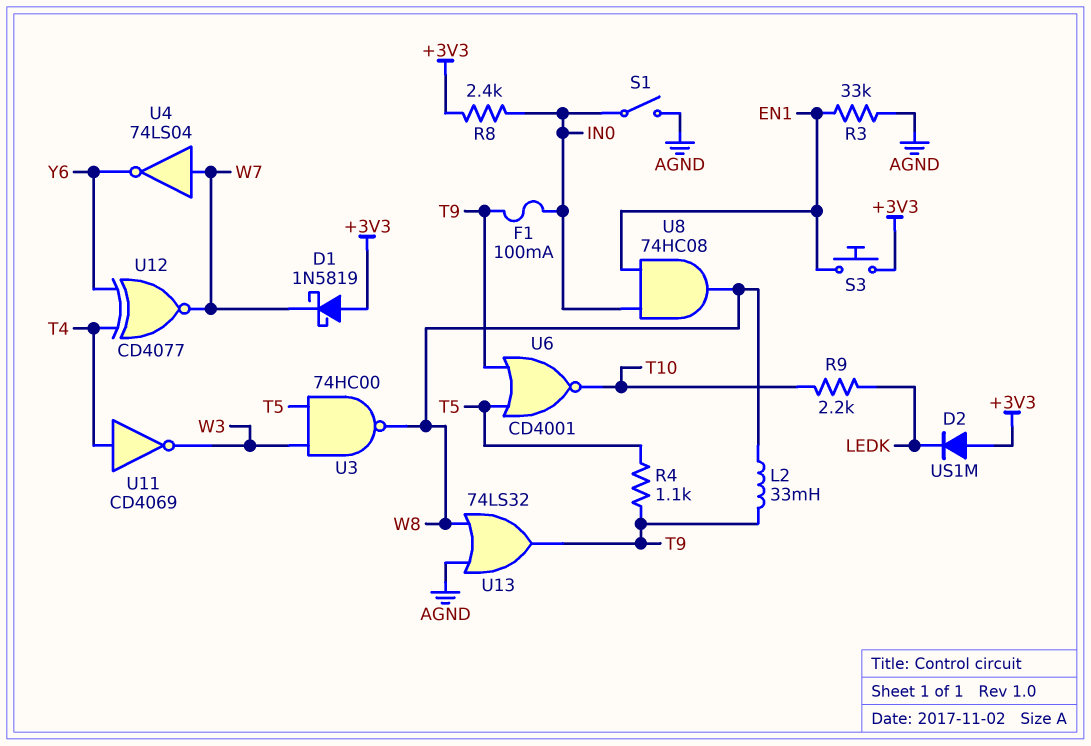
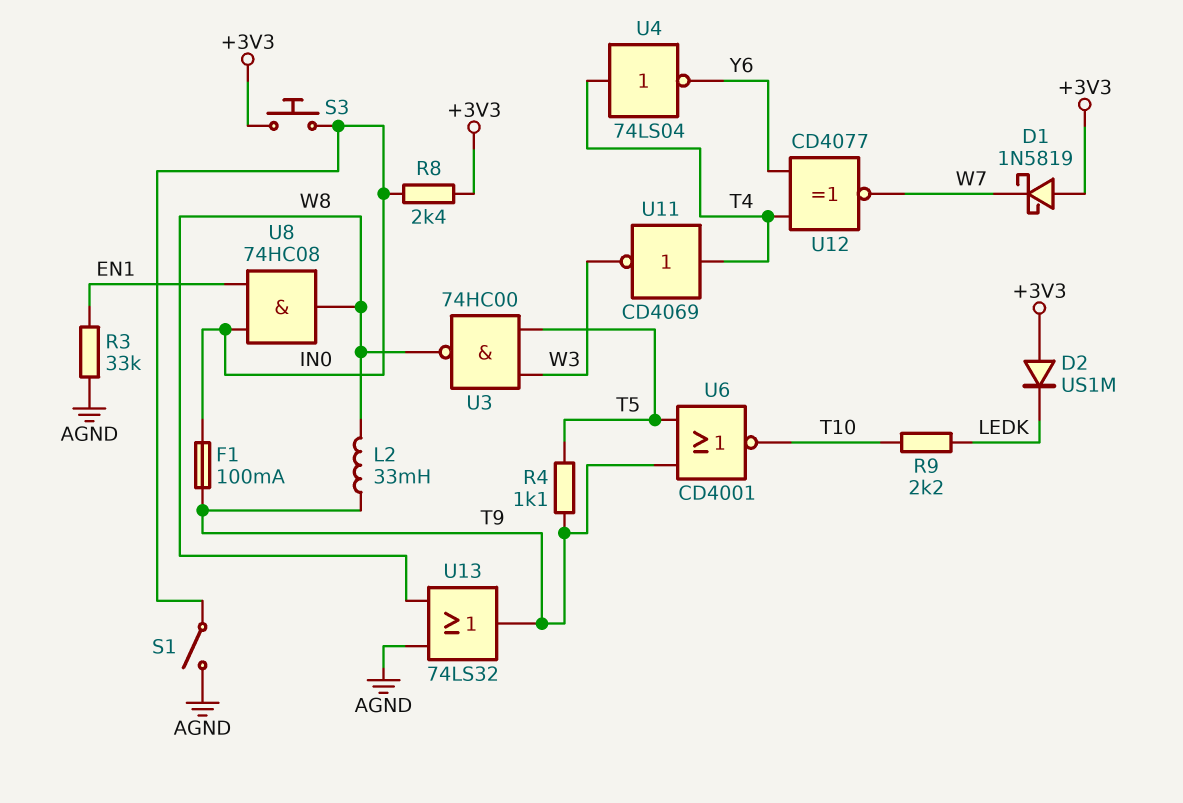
S3: button (+3V3, EN1) -> button (+3V3, IN0)
U4: NOT 74LS04 (in W7, out Y6) -> NOT 74LS04 (in T4, out Y6)

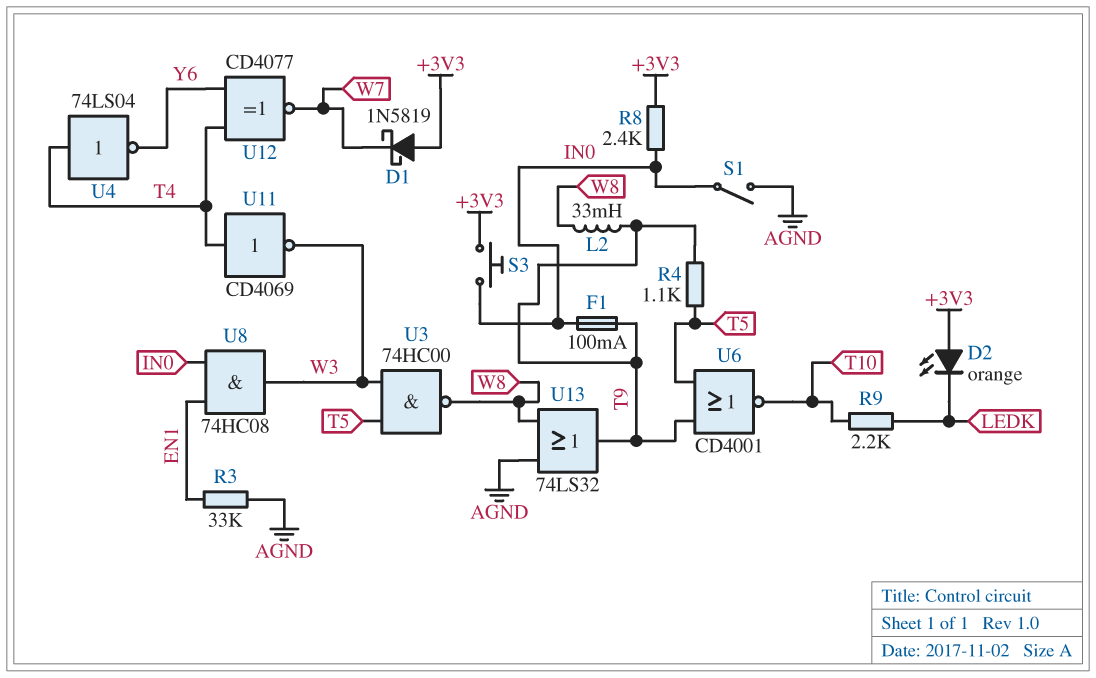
D2: diode US1M (A +3V3, K LEDK) -> LED orange (A +3V3, K LEDK)
U8: AND 74HC08 (in EN1, in IN0, out W8) -> AND 74HC08 (in EN1, in IN0, out W3)

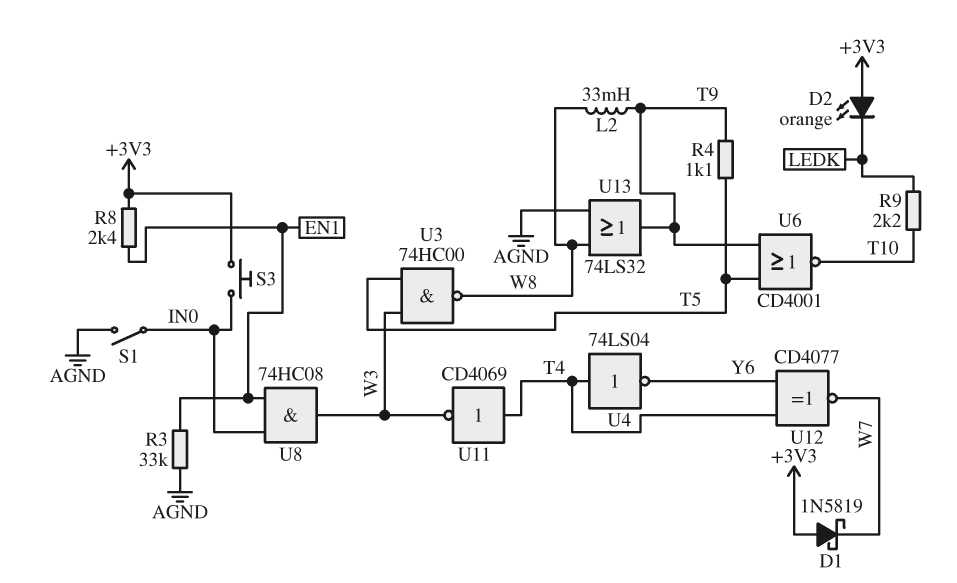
F1: 100mA (IN0, T9) -> none
R8: 2.4k (+3V3, IN0) -> 2.4k (+3V3, EN1)

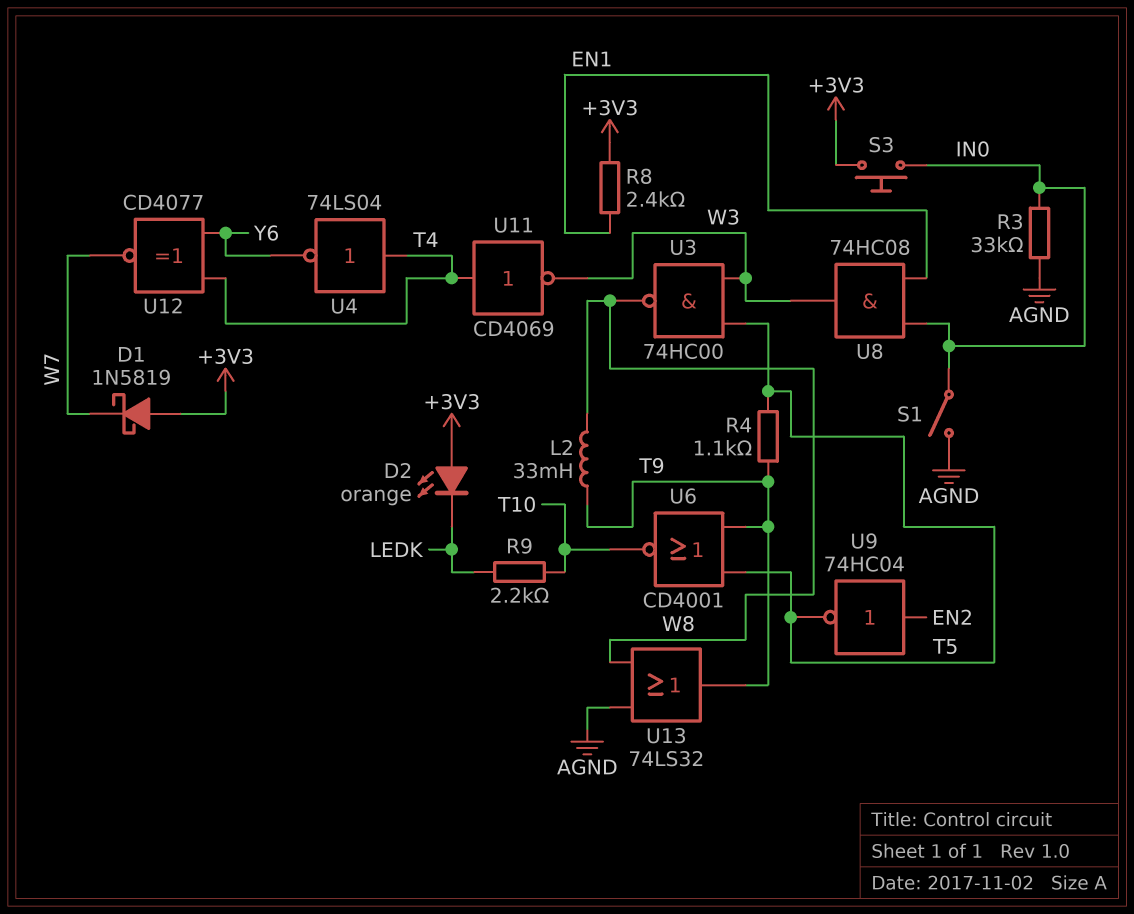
R3: 33k (AGND, EN1) -> 33k (AGND, IN0)
U9: none -> NOT 74HC04 (in EN2, out T5)

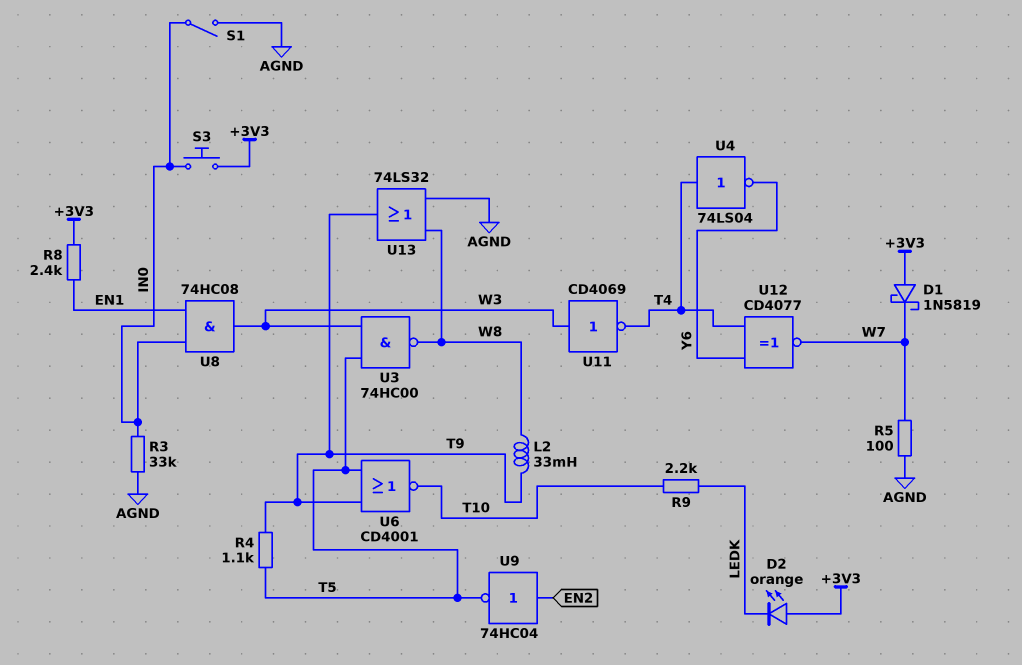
R5: none -> 100 (AGND, W7)
U11: NOT CD4069 (in T4, out W3) -> NOT CD4069 (in W3, out T4)

